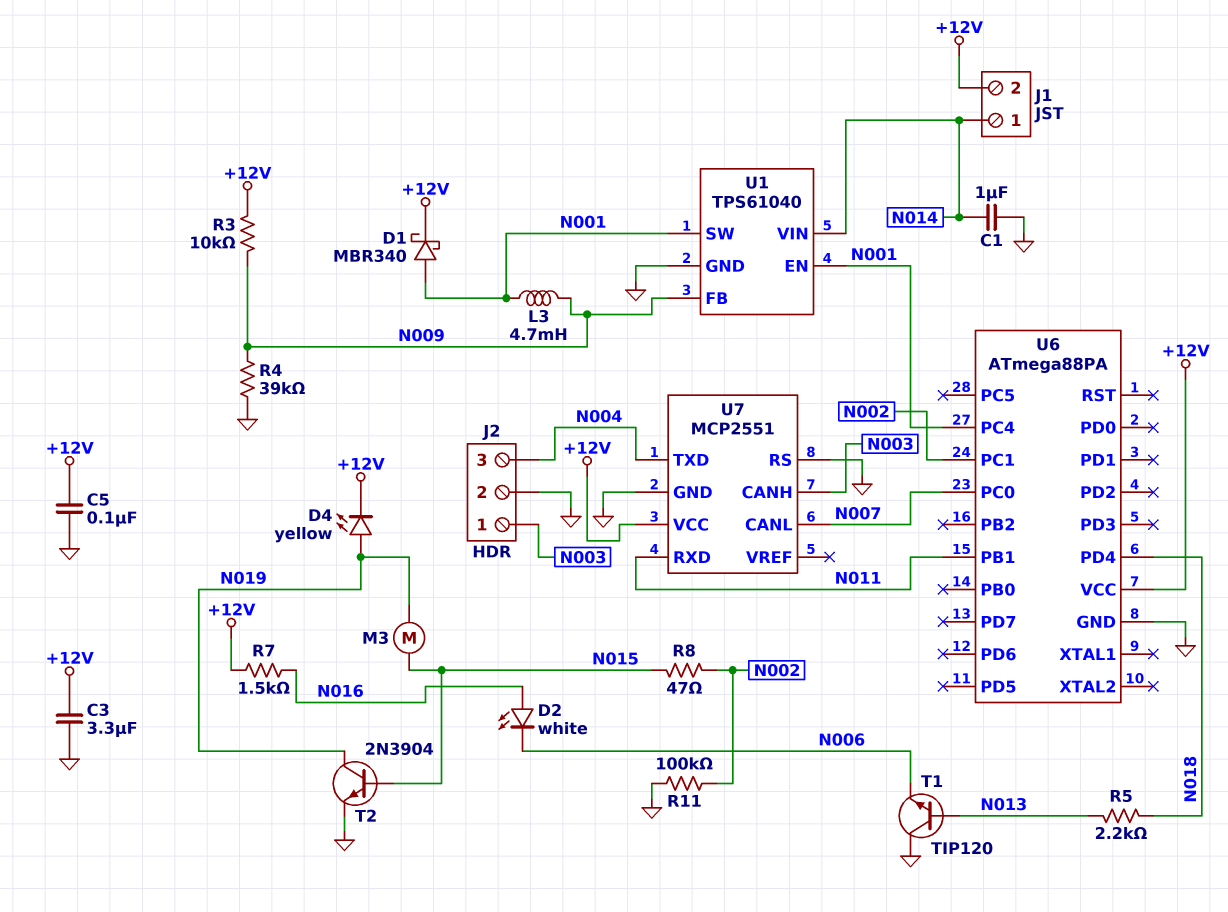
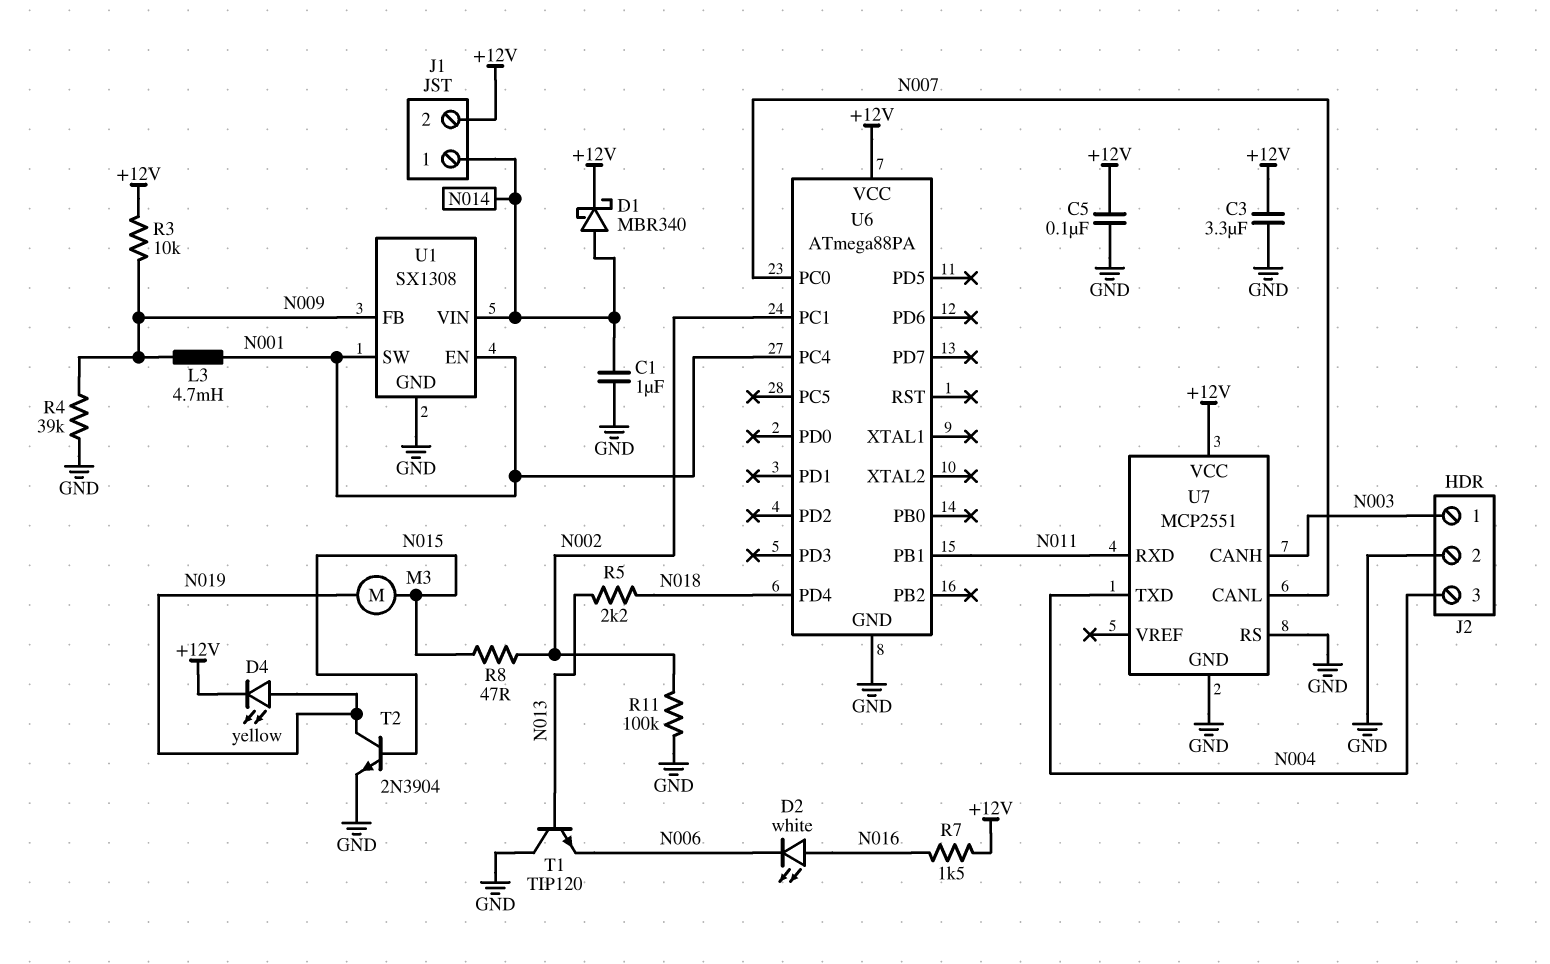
D1: schottky MBR340 (A N001, K +12V) -> schottky MBR340 (A N014, K +12V)
U1: TPS61040 -> SX1308

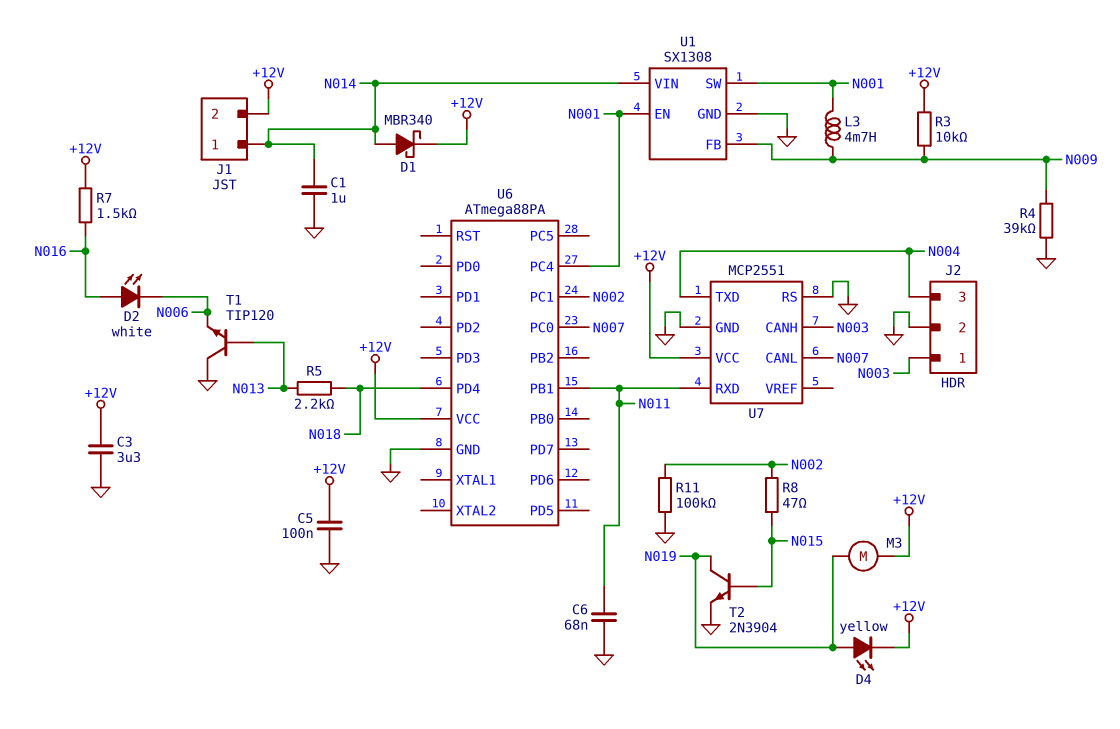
C6: none -> 68nF (GND, N011)
M3: motor (N015, N019) -> motor (+12V, N019)

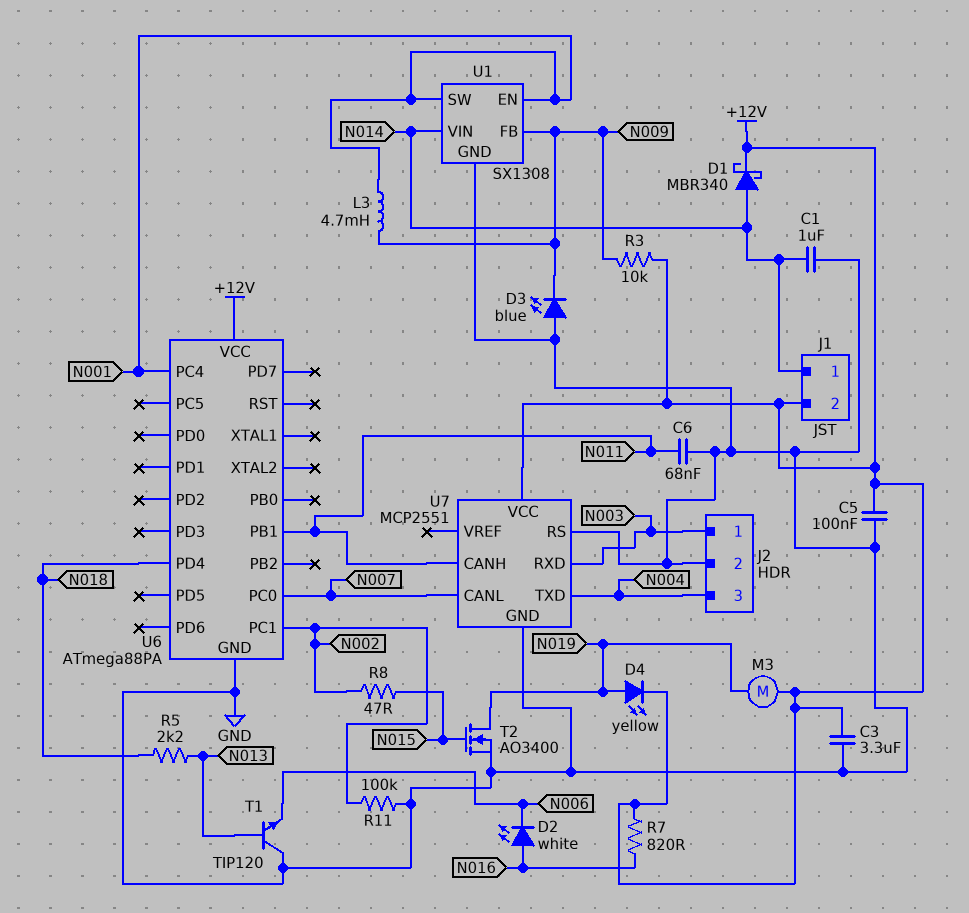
D3: none -> LED blue (A GND, K N009)
R4: 39k (GND, N009) -> none
R7: 1.5k (+12V, N016) -> 820 (+12V, N016)
T2: NPN 2N3904 (B N015, C N019, E GND) -> NMOS AO3400 (G N015, D N019, S GND)
U7 pin CANH: N003 -> N011
U7 pin RXD: N011 -> N003

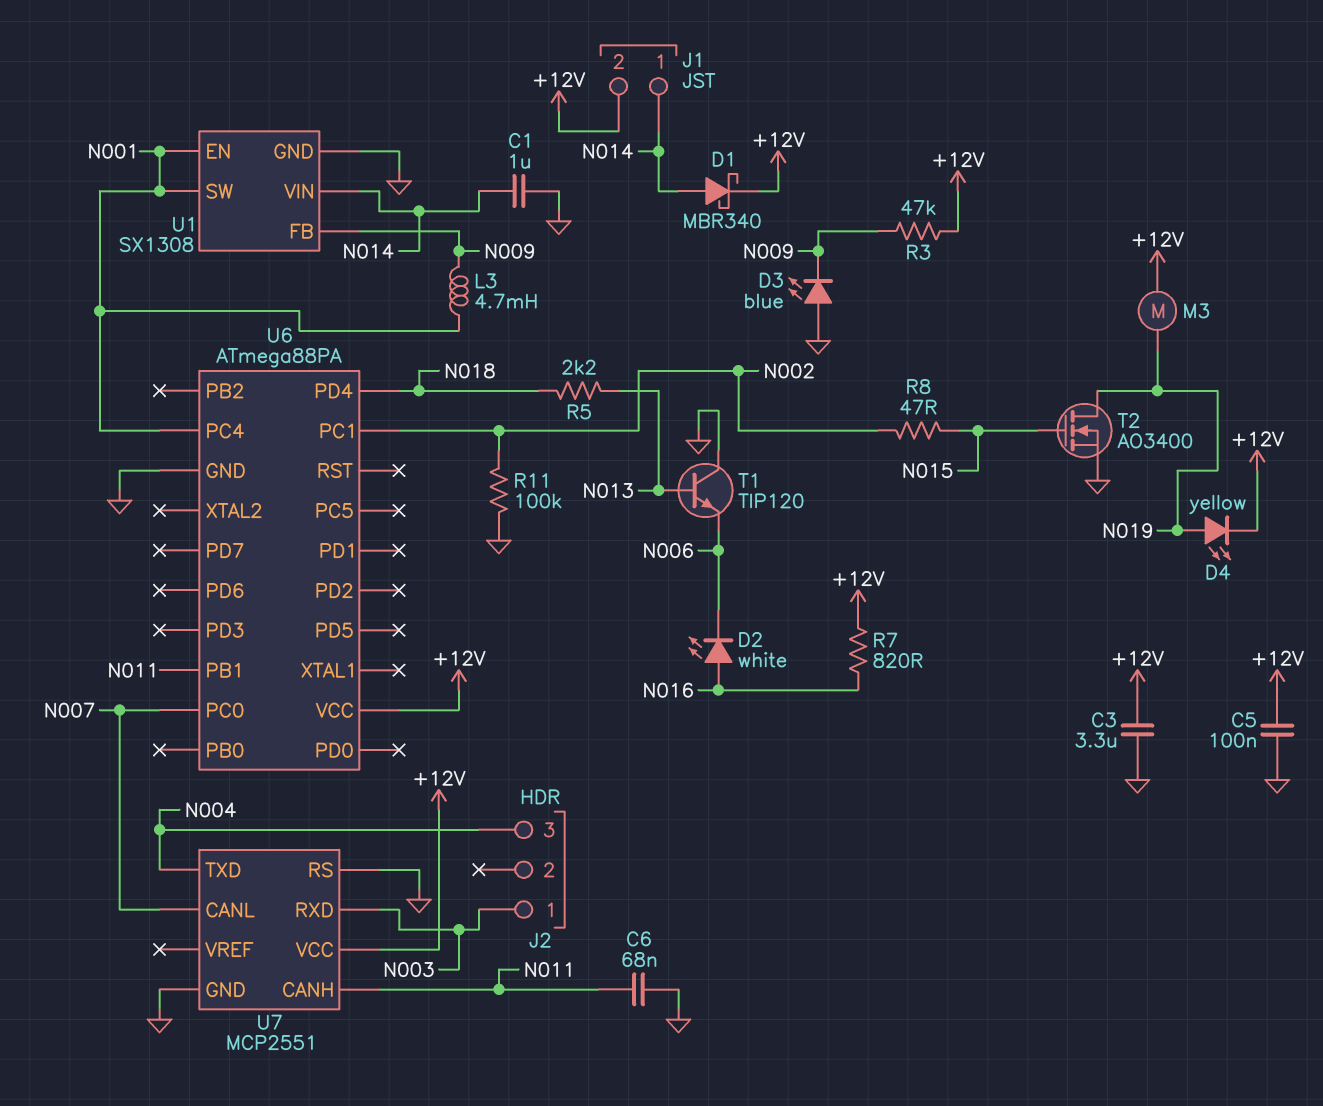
J2 pin 2: GND -> none
R3: 10k (+12V, N009) -> 47k (+12V, N009)

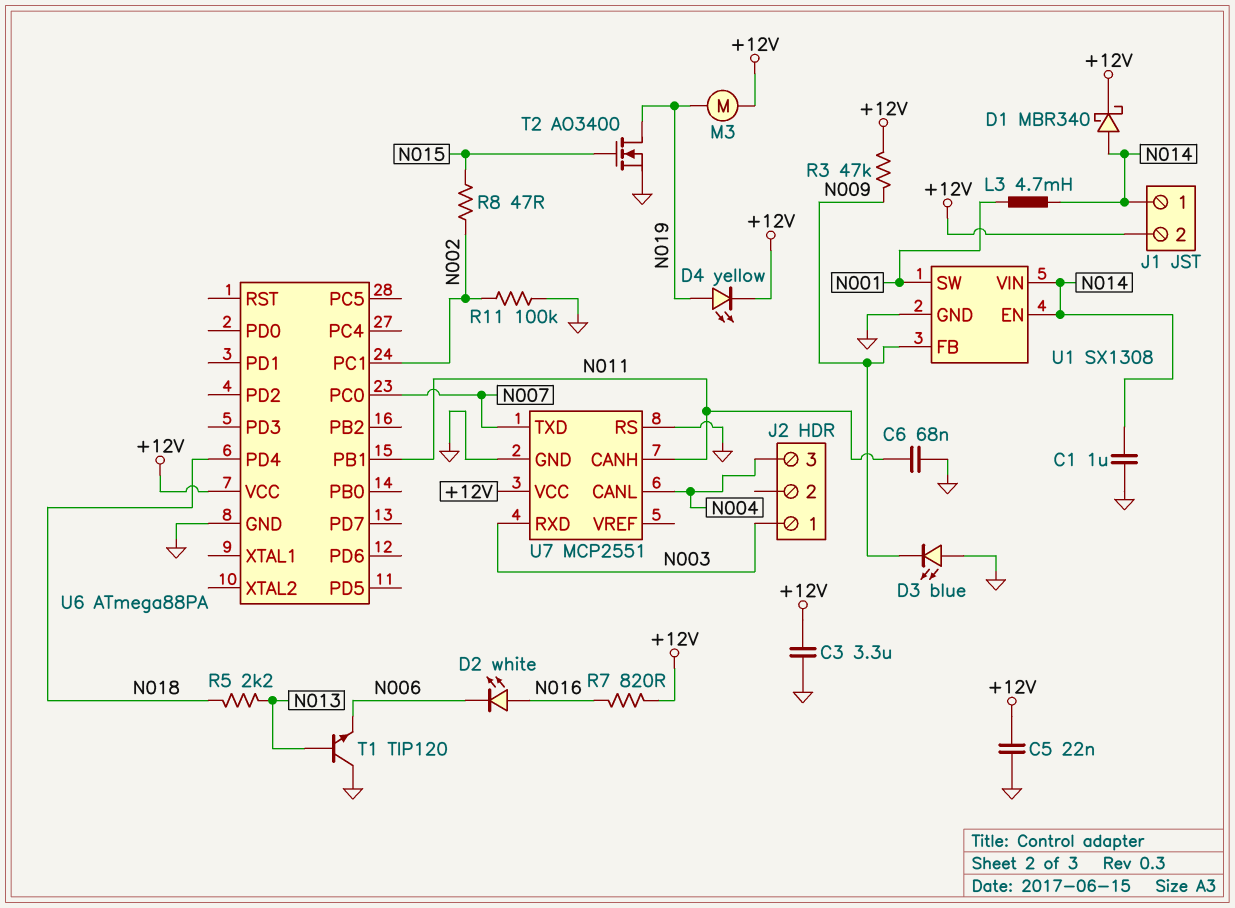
C5: 100nF (+12V, GND) -> 22nF (+12V, GND)
L3: 4.7mH (N001, N009) -> 4.7mH (N001, N014)
U1 pin EN: N001 -> N014
U6 pin PC4: N001 -> none
U7 pin CANL: N007 -> N004
U7 pin TXD: N004 -> N007

